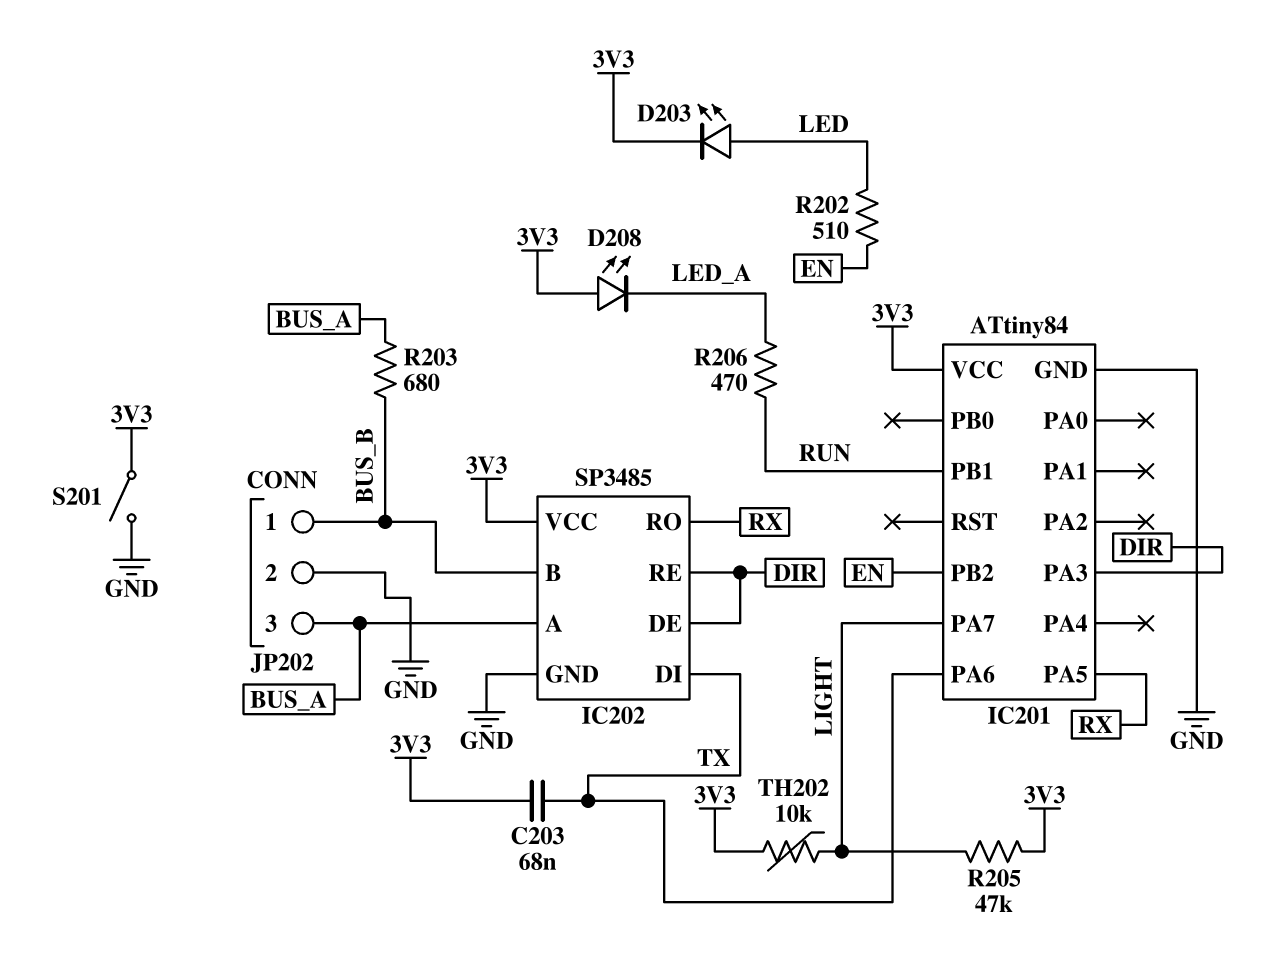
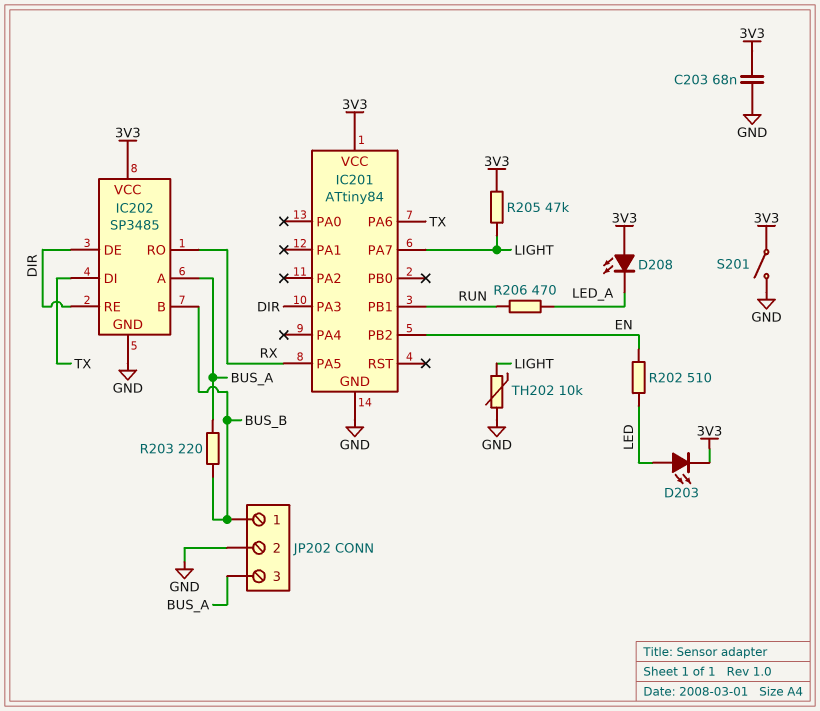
C203: 68nF (3V3, TX) -> 68nF (3V3, GND)
R203: 680 (BUS_A, BUS_B) -> 220 (BUS_A, BUS_B)
TH202: 10k (3V3, LIGHT) -> 10k (GND, LIGHT)

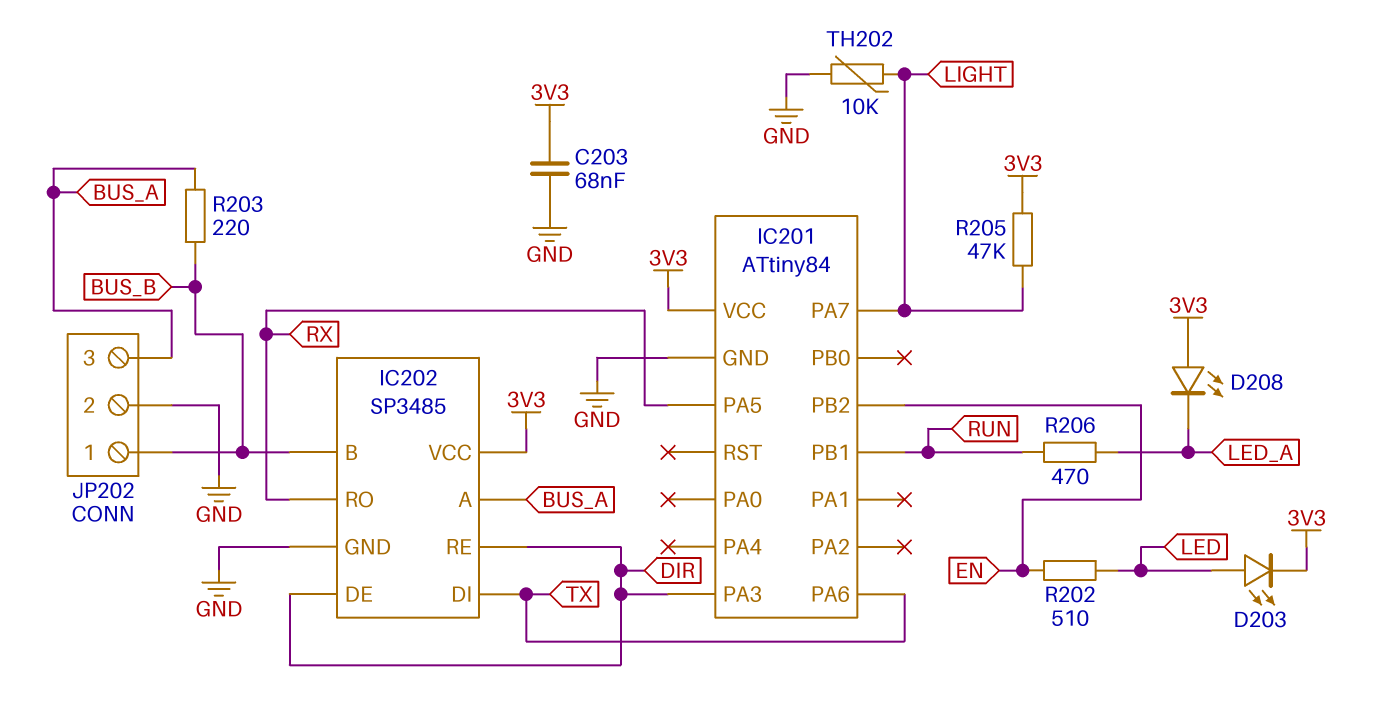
S201: switch (3V3, GND) -> none

